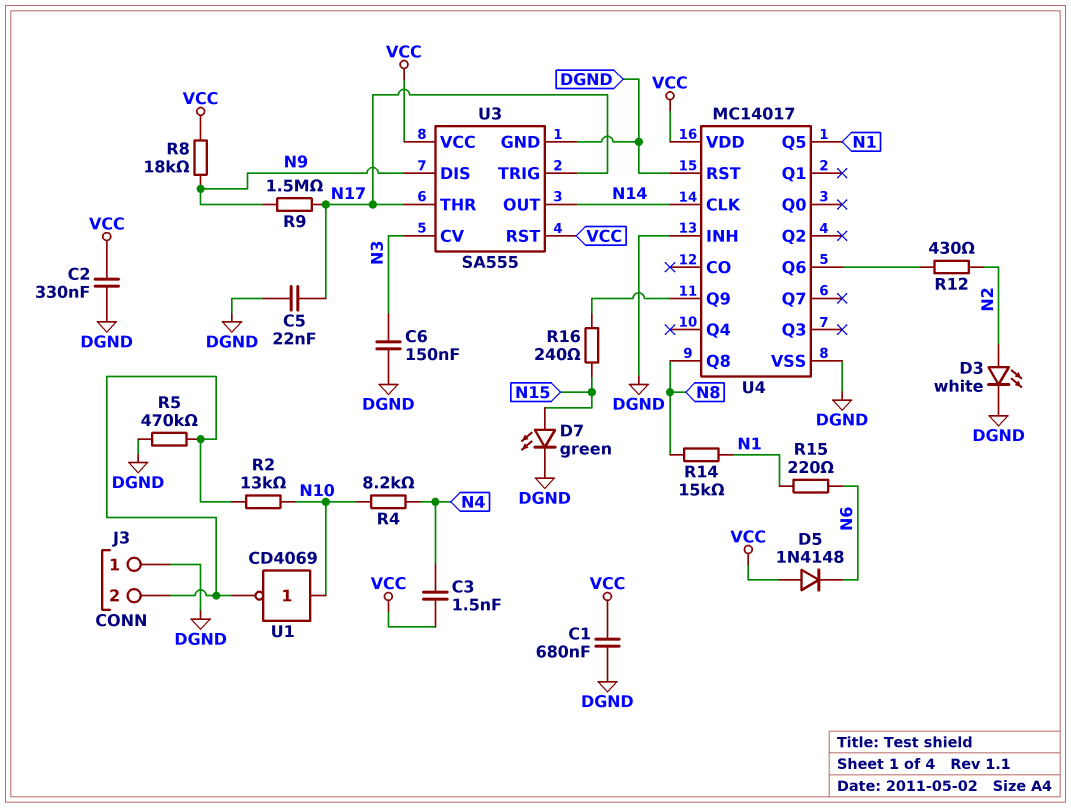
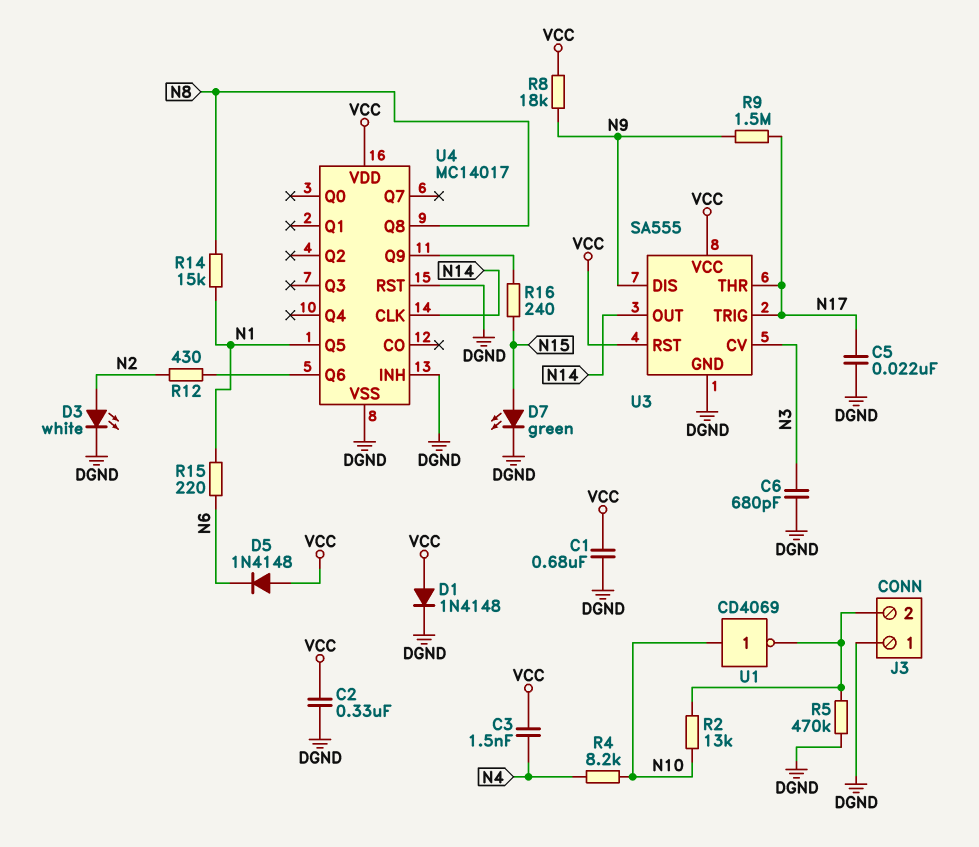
C6: 150nF (DGND, N3) -> 680pF (DGND, N3)
D1: none -> diode 1N4148 (A VCC, K DGND)

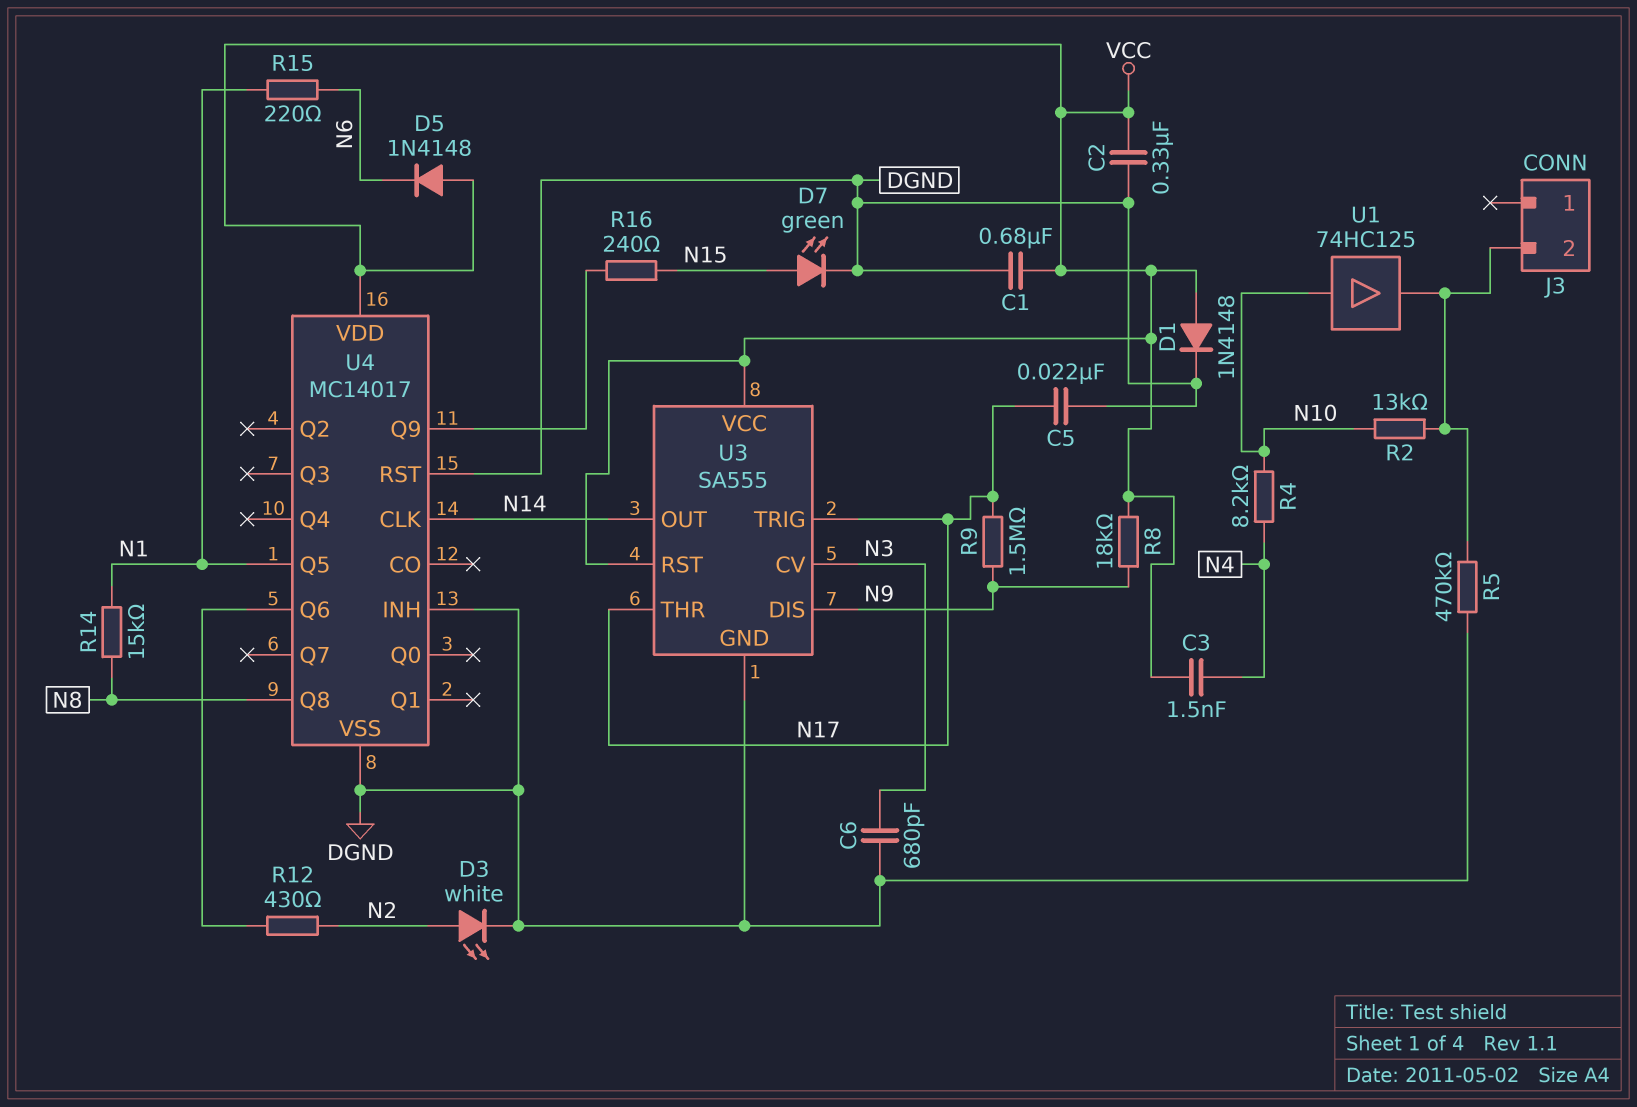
J3 pin 1: DGND -> none
U1: NOT CD4069 (in N10, out J3/2) -> buffer 74HC125 (in N10, out J3/2)

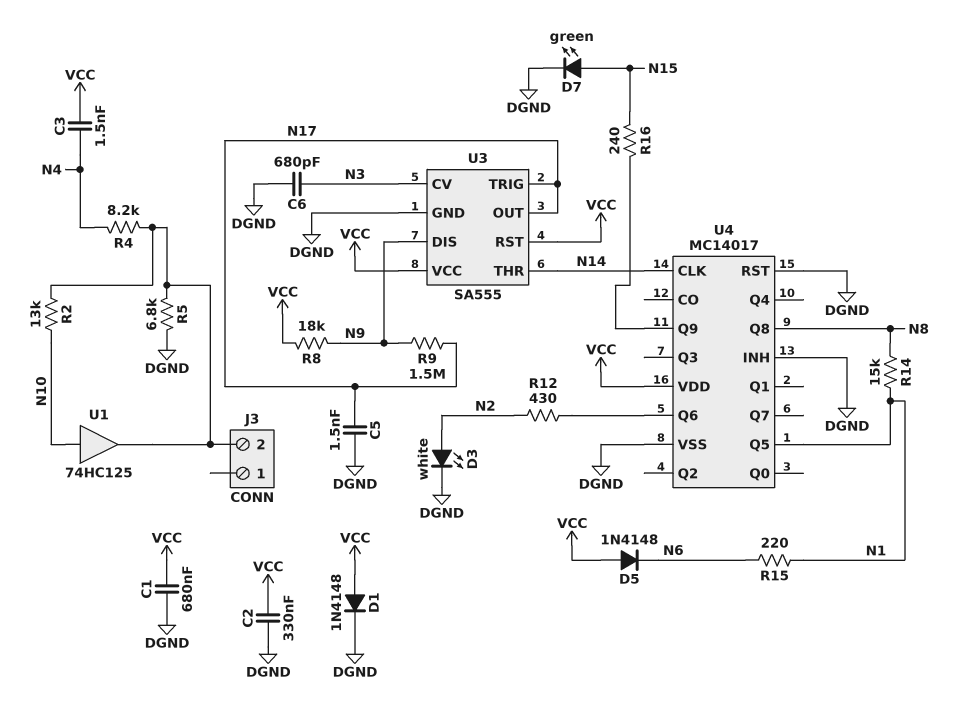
C5: 22nF (DGND, N17) -> 1.5nF (DGND, N17)
R4: 8.2k (N4, N10) -> 8.2k (J3/2, N4)
R5: 470k (DGND, J3/2) -> 6.8k (DGND, J3/2)
U3 pin OUT: N14 -> N17
U3 pin THR: N17 -> N14

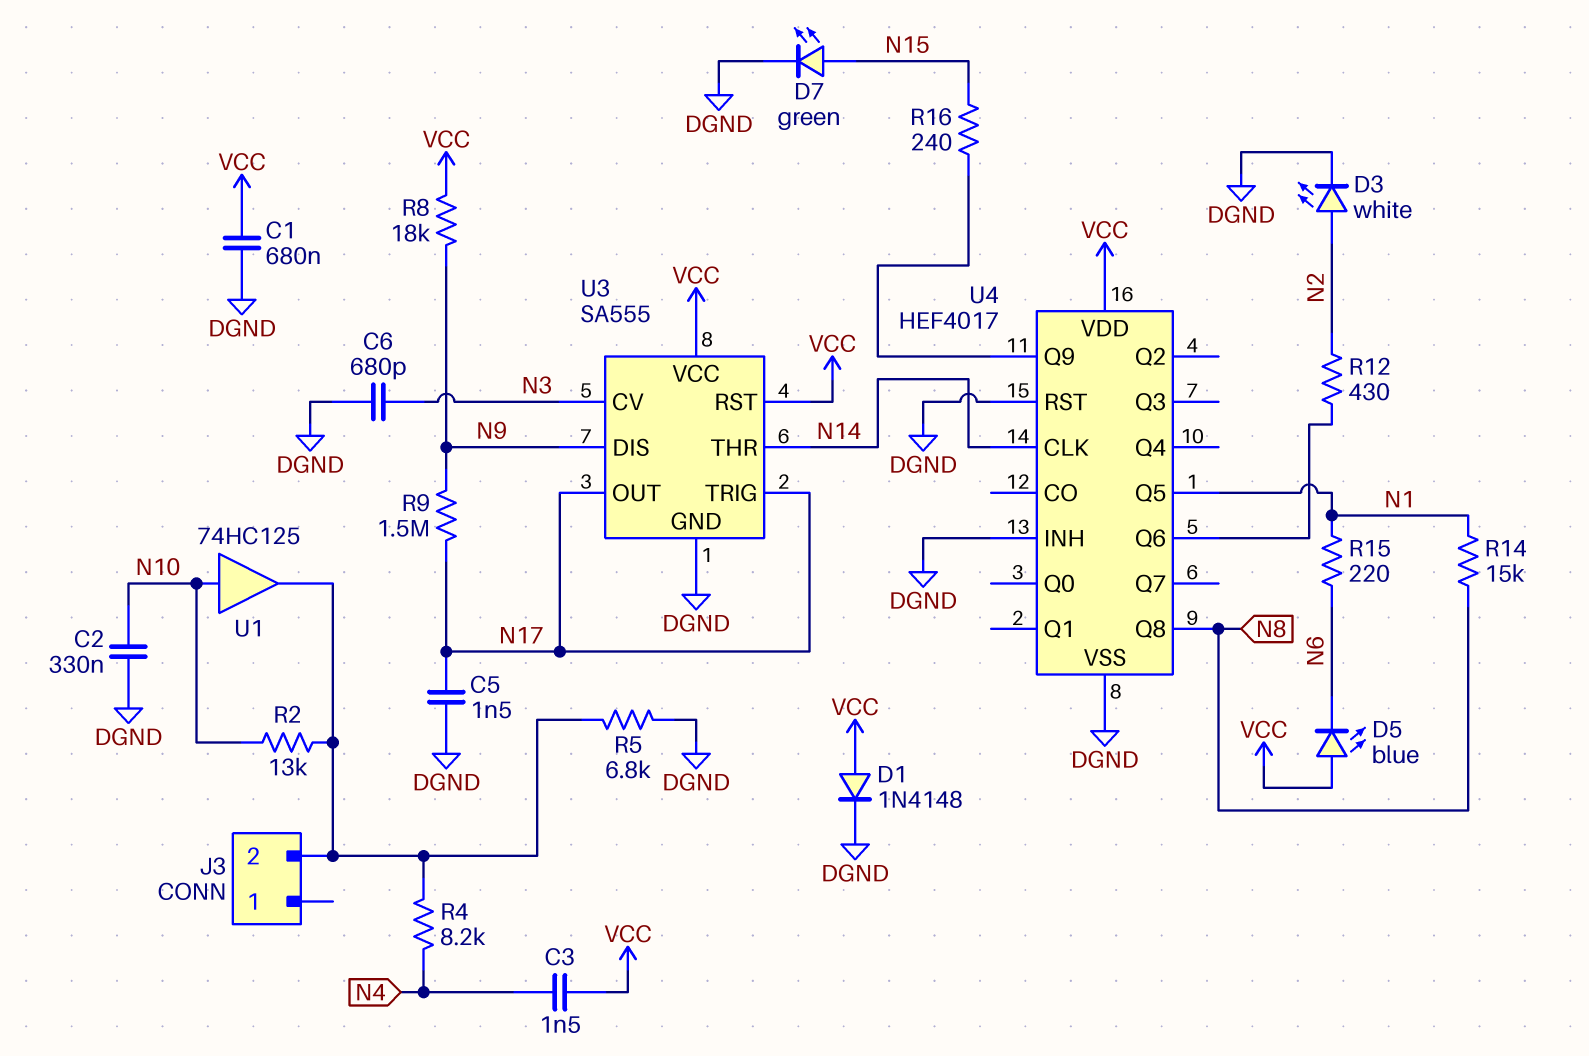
C2: 330nF (DGND, VCC) -> 330nF (DGND, N10)
D5: diode 1N4148 (A VCC, K N6) -> LED blue (A VCC, K N6)
U4: MC14017 -> HEF4017

